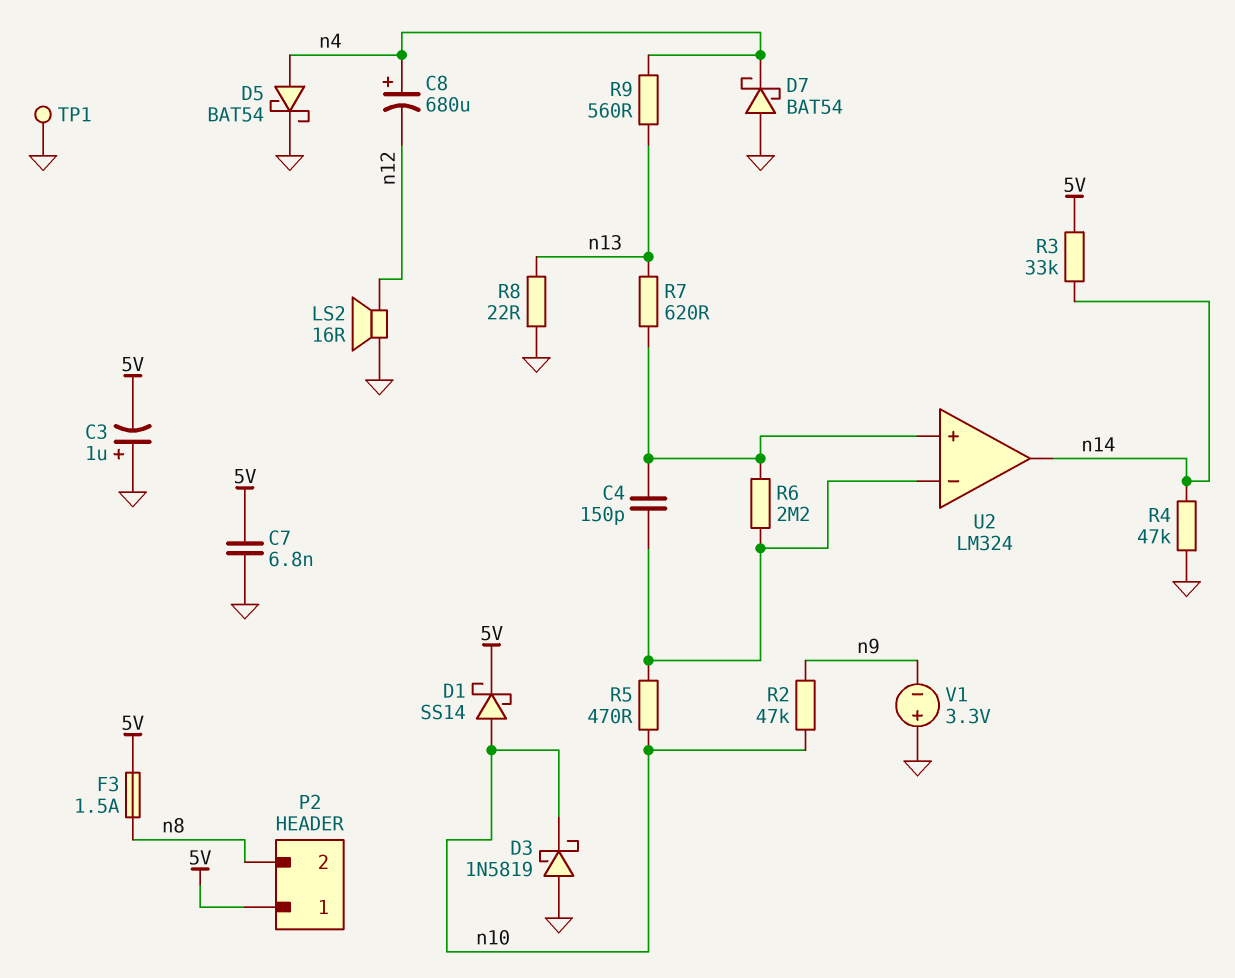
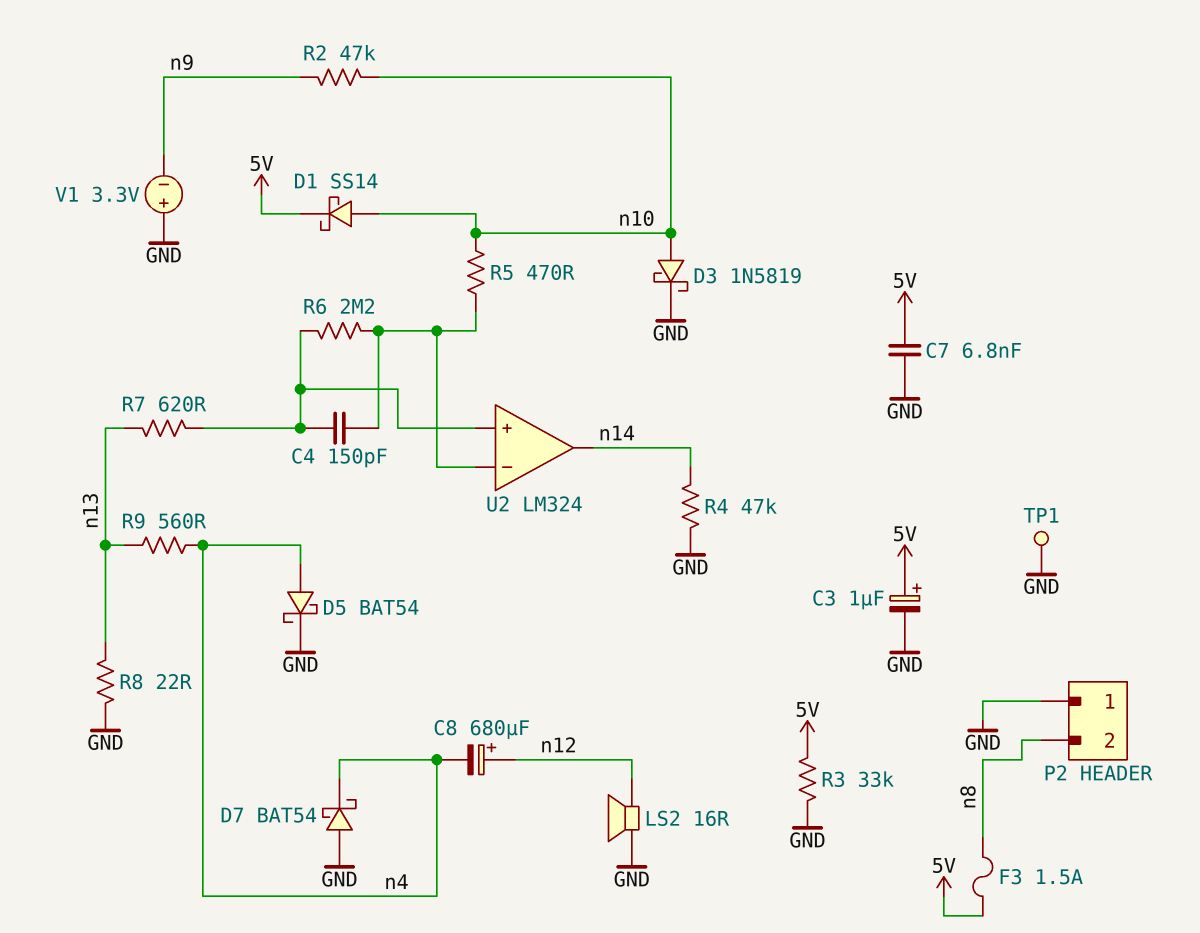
C3: 1uF (plus GND, minus 5V) -> 1uF (plus 5V, minus GND)
C8: 680uF (plus n4, minus n12) -> 680uF (plus n12, minus n4)
D3: schottky 1N5819 (A GND, K n10) -> schottky 1N5819 (A n10, K GND)
P2 pin 1: 5V -> GND
R3: 33k (5V, n14) -> 33k (5V, GND)

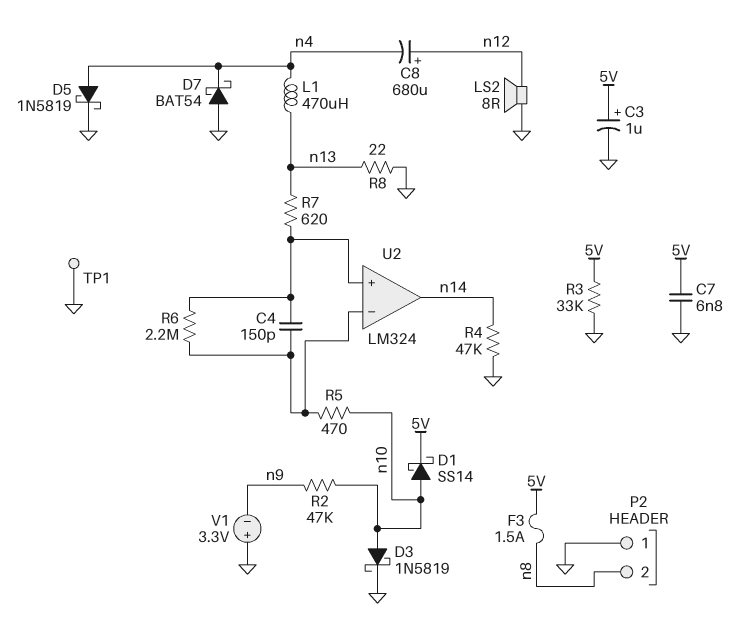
D5: schottky BAT54 (A n4, K GND) -> schottky 1N5819 (A n4, K GND)
L1: none -> 470uH (n4, n13)
LS2: speaker 16R (GND, n12) -> speaker 8R (GND, n12)
R9: 560 (n4, n13) -> none

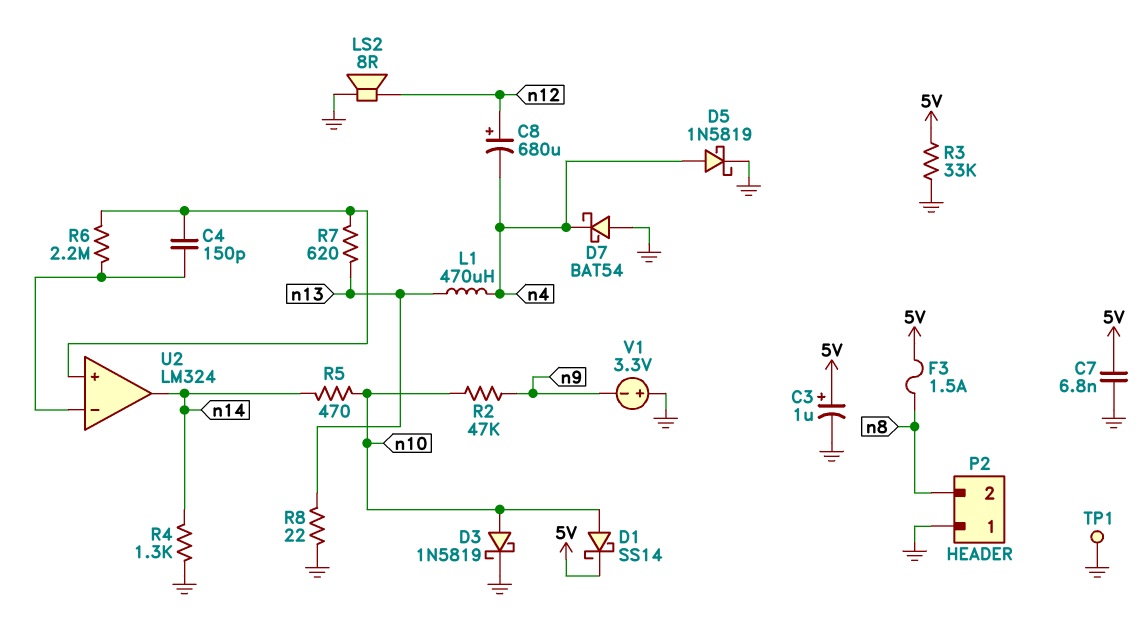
R4: 47k (GND, n14) -> 1.3k (GND, n14)
R5: 470 (U2/in-, n10) -> 470 (n10, n14)

